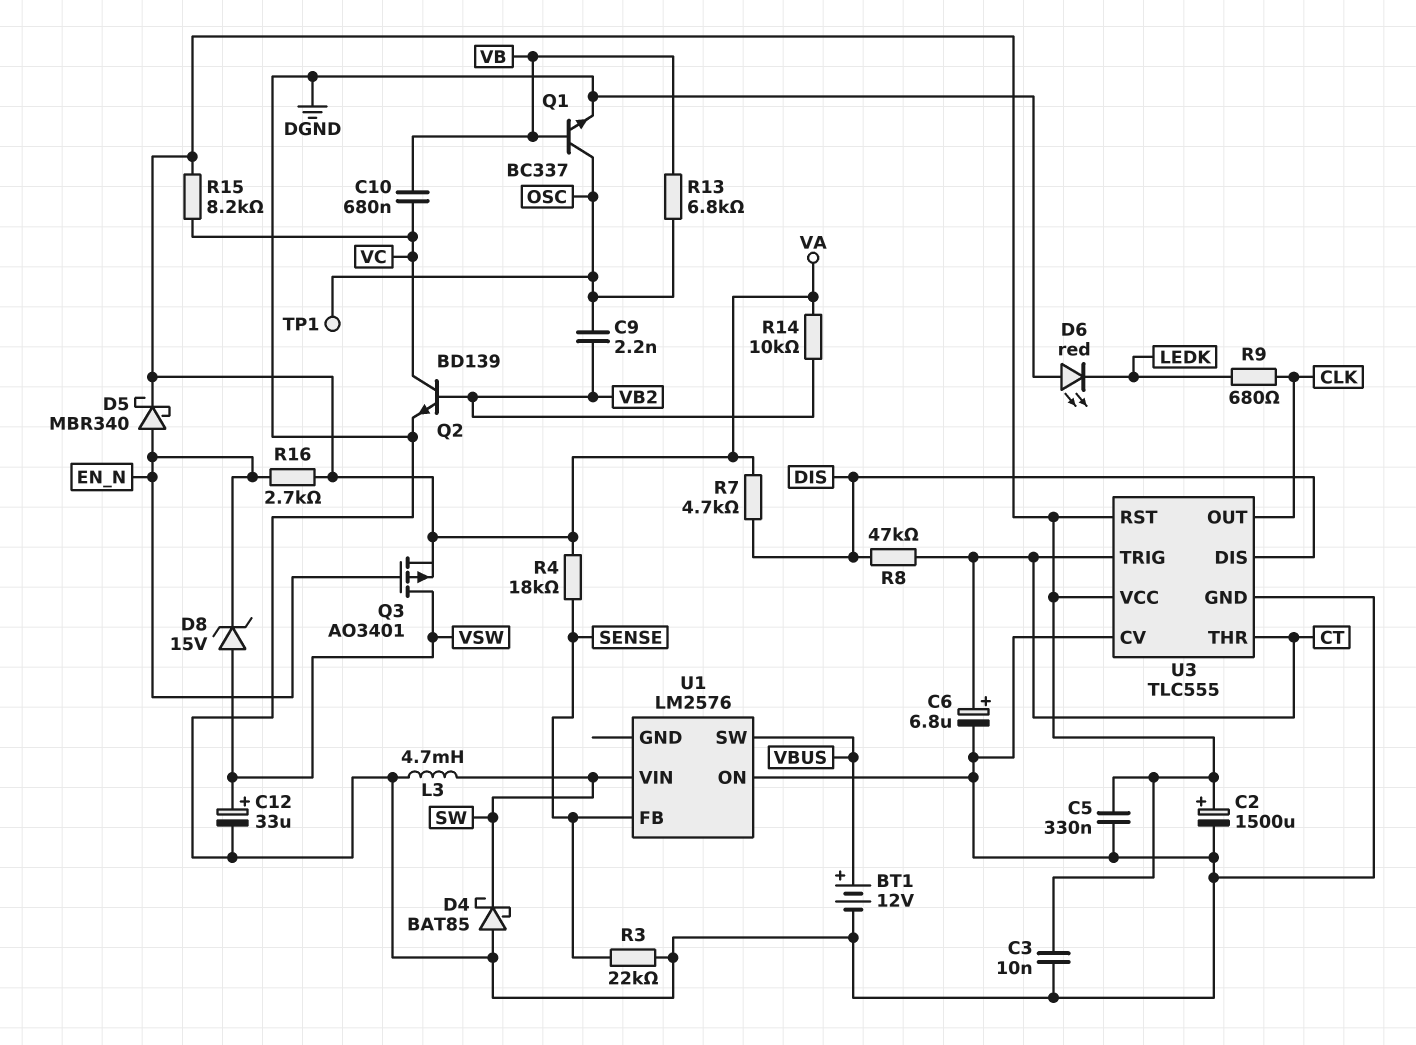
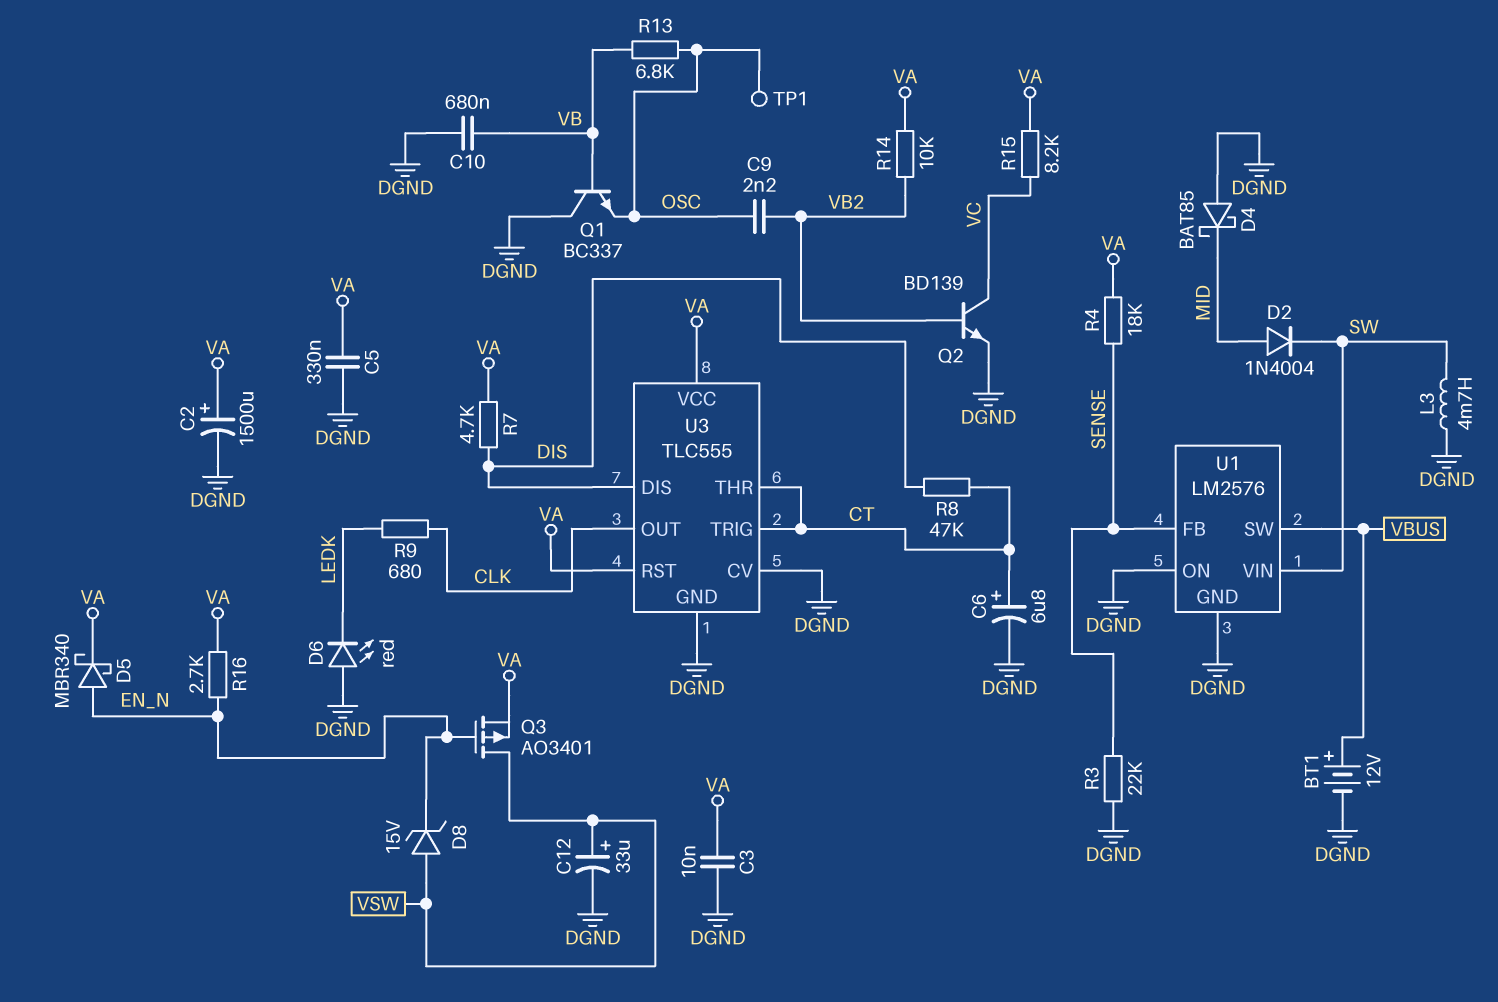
C10: 680nF (VB, VC) -> 680nF (DGND, VB)
D2: none -> diode 1N4004 (A MID, K SW)
D4: schottky BAT85 (A DGND, K SW) -> schottky BAT85 (A DGND, K MID)
Q1: NPN BC337 (B VB, C OSC, E DGND) -> NPN BC337 (B VB, C DGND, E OSC)
U1 pin GND: none -> DGND

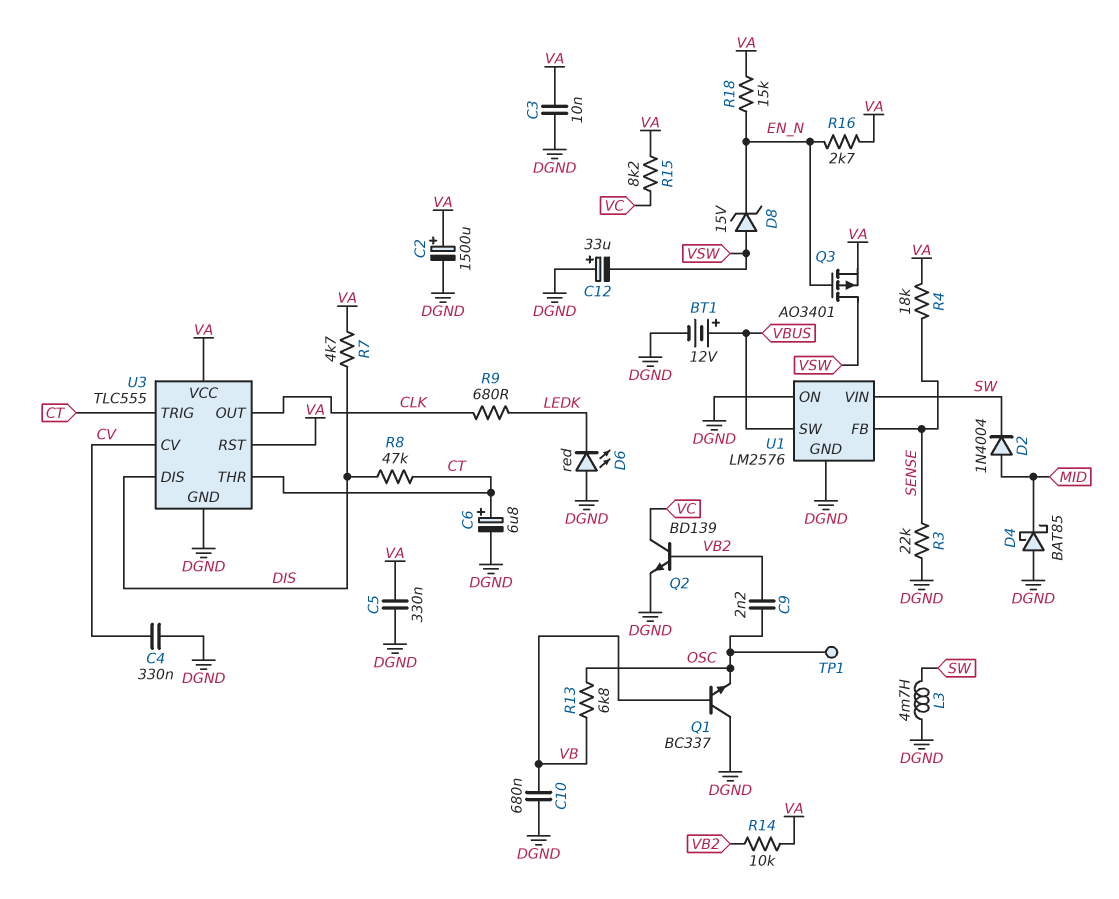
C4: none -> 330nF (CV, DGND)
C12: 33uF (plus VSW, minus DGND) -> 33uF (plus DGND, minus VSW)
D5: schottky MBR340 (A EN_N, K VA) -> none
R18: none -> 15k (EN_N, VA)
U3 pin CV: DGND -> CV

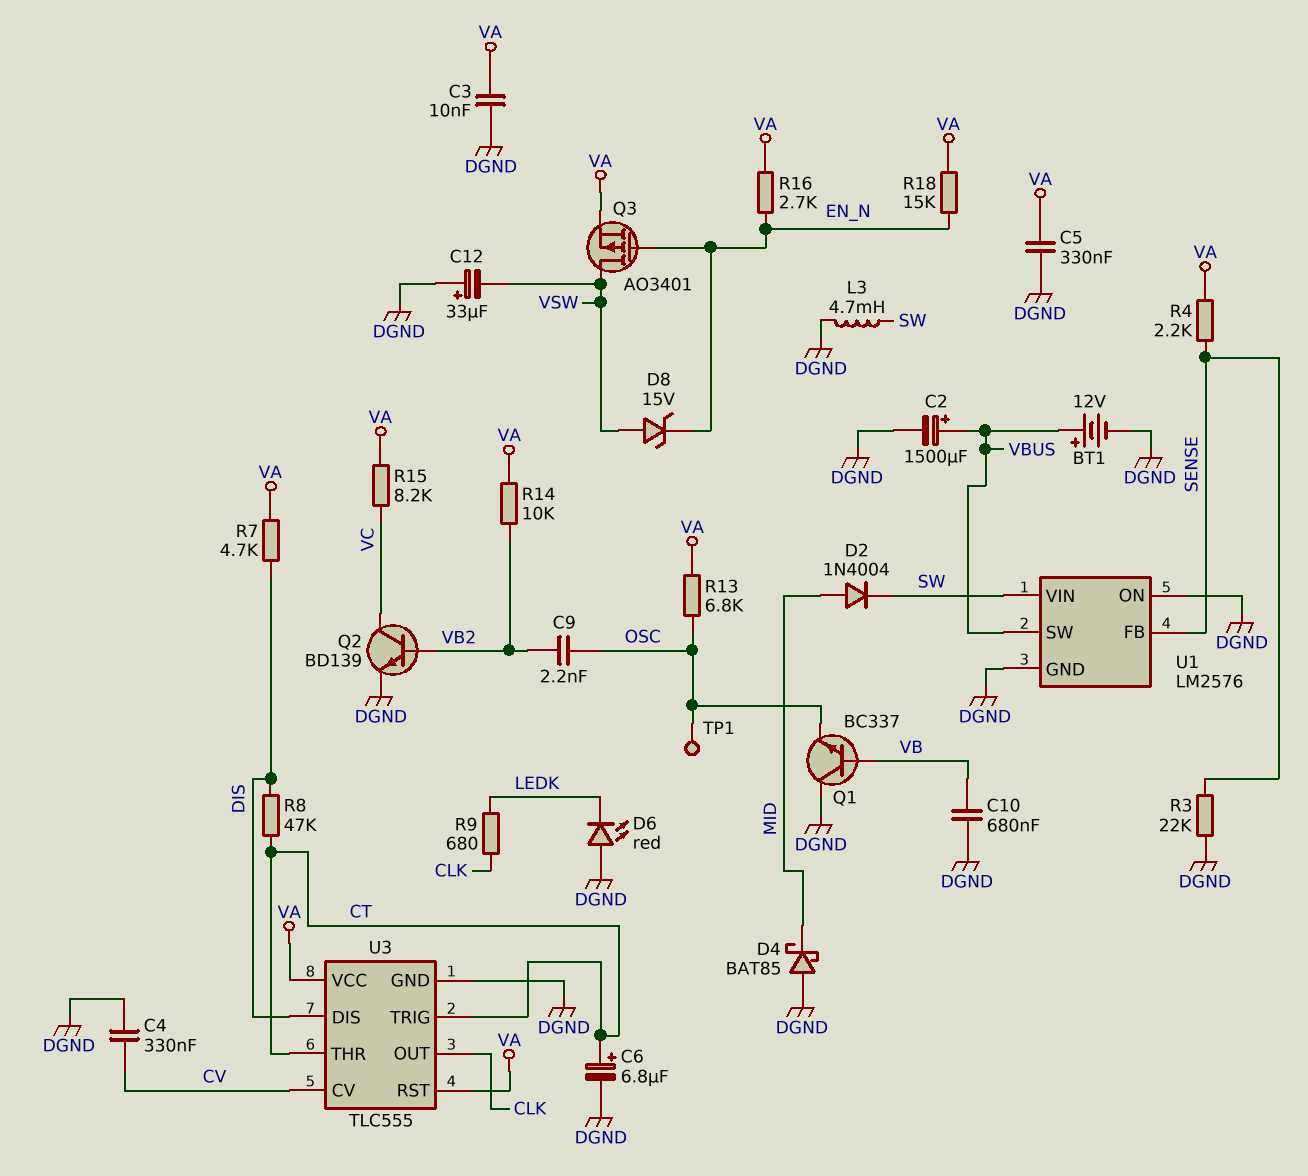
C2: 1500uF (plus VA, minus DGND) -> 1500uF (plus VBUS, minus DGND)
R4: 18k (SENSE, VA) -> 2.2k (SENSE, VA)
R13: 6.8k (OSC, VB) -> 6.8k (OSC, VA)

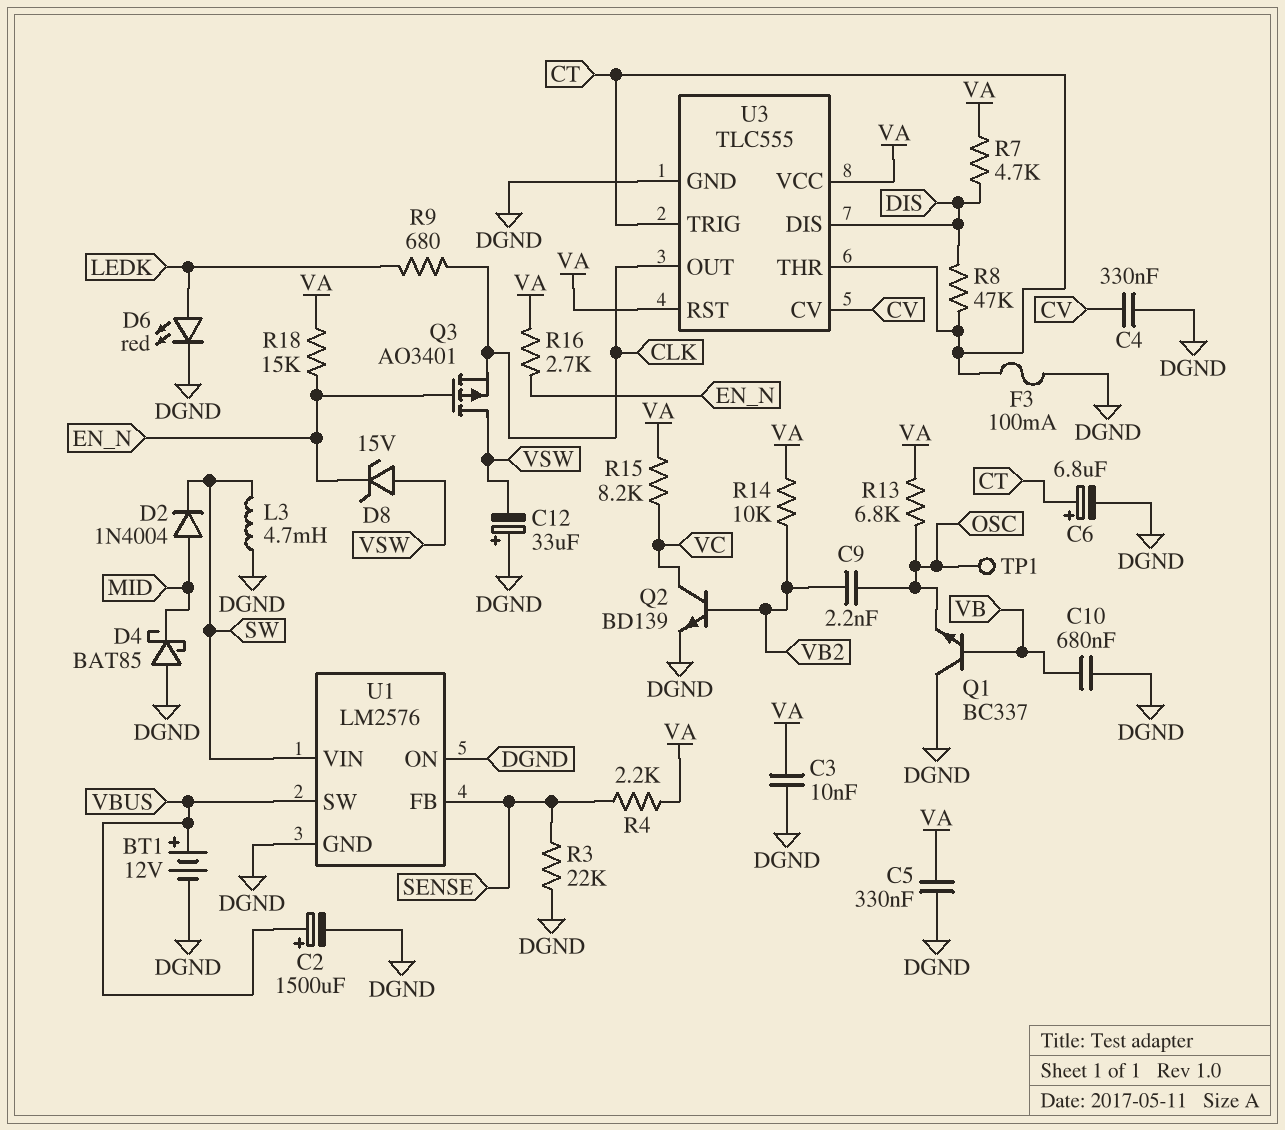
D6: LED red (A DGND, K LEDK) -> LED red (A LEDK, K DGND)
F3: none -> 100mA (CT, DGND)
Q3: PMOS AO3401 (G EN_N, D VSW, S VA) -> PMOS AO3401 (G EN_N, D VSW, S CLK)

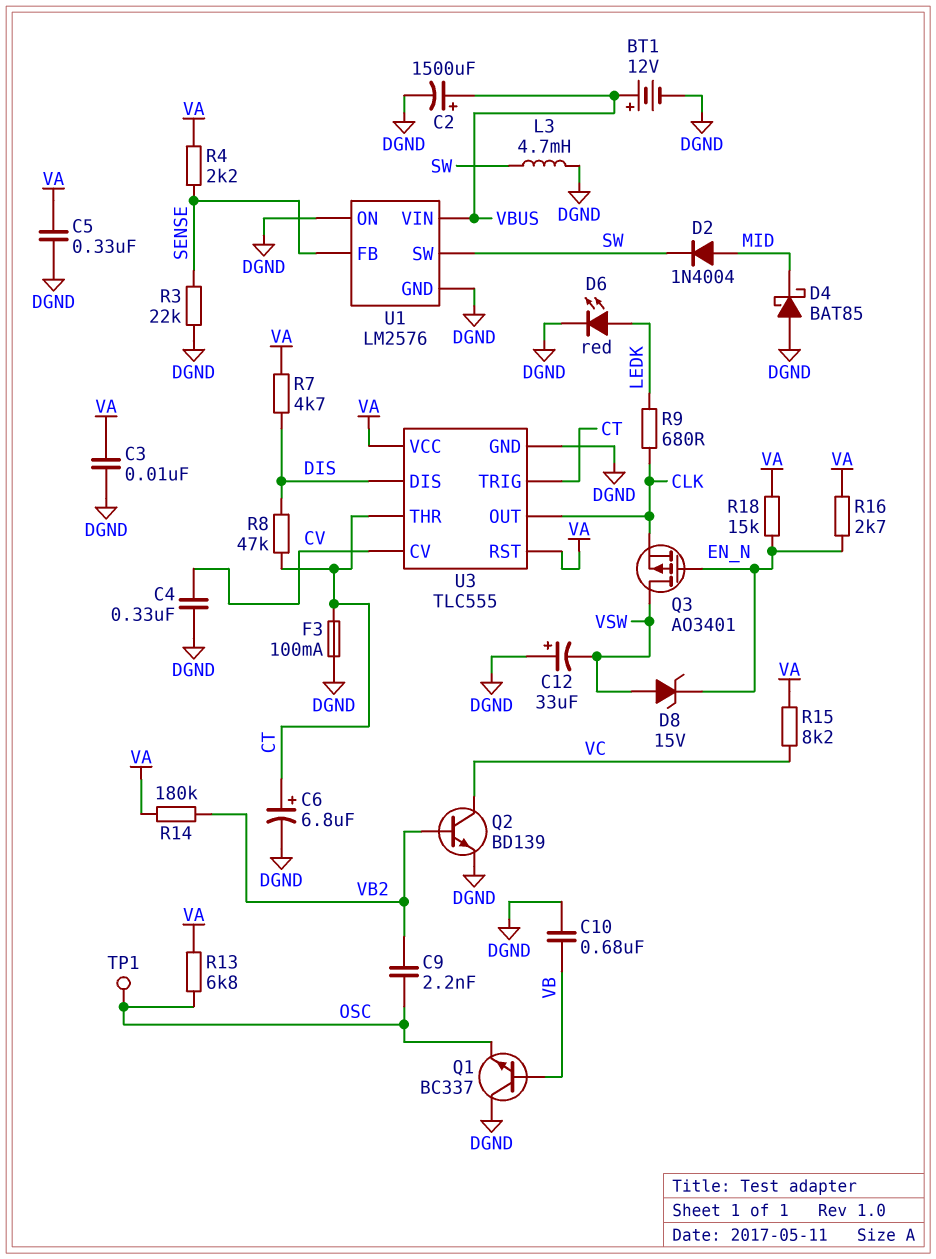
R14: 10k (VA, VB2) -> 180k (VA, VB2)
U1 pin SW: VBUS -> SW
U1 pin VIN: SW -> VBUS

